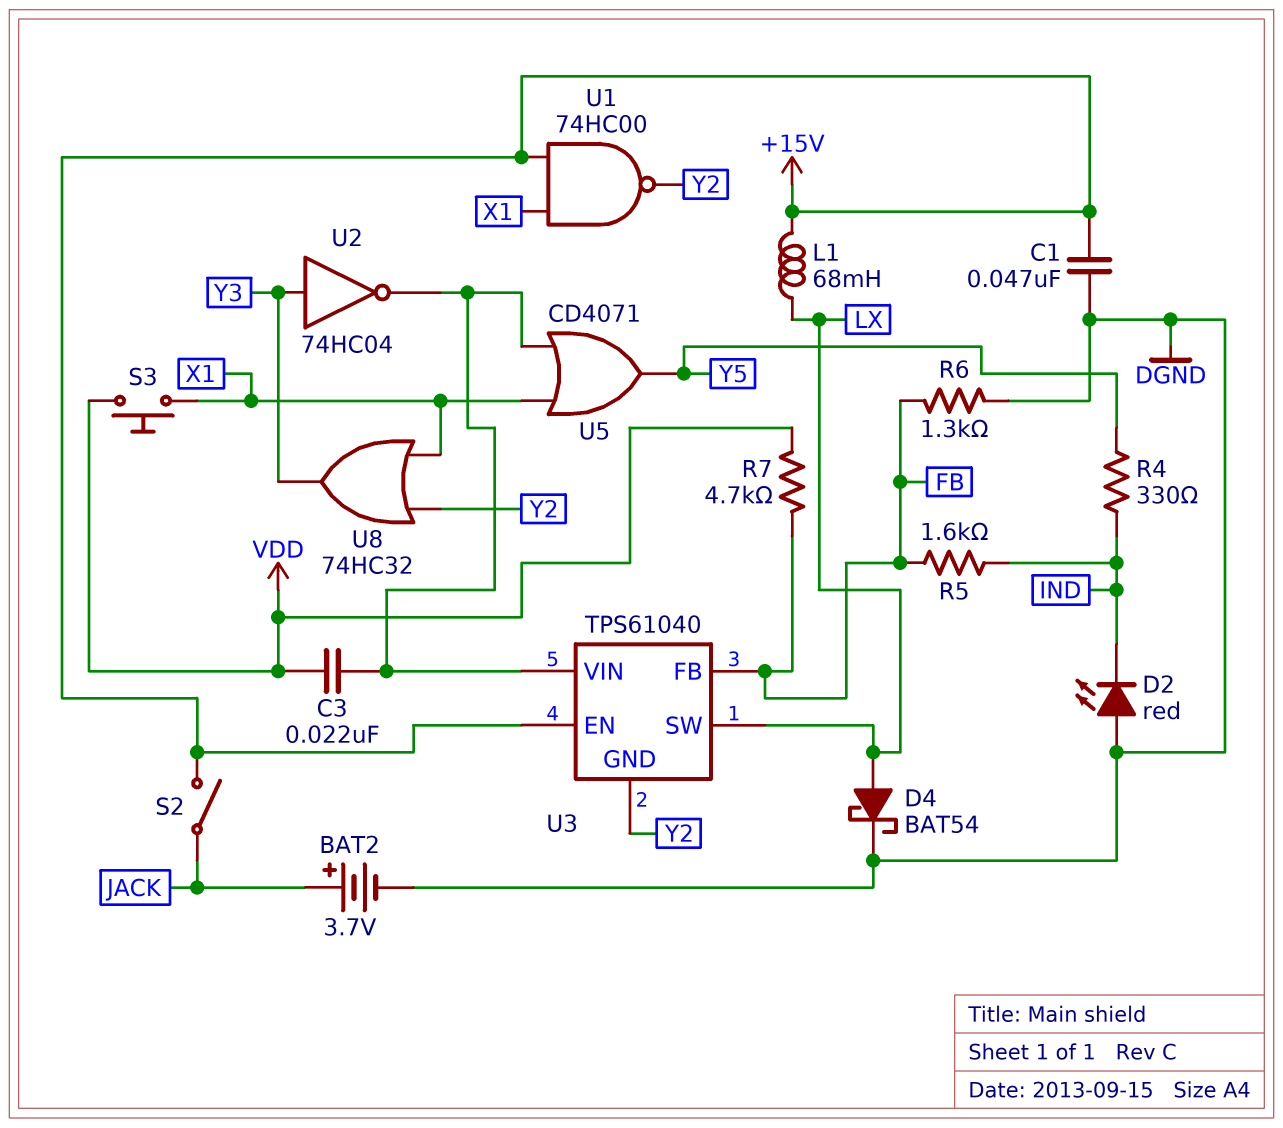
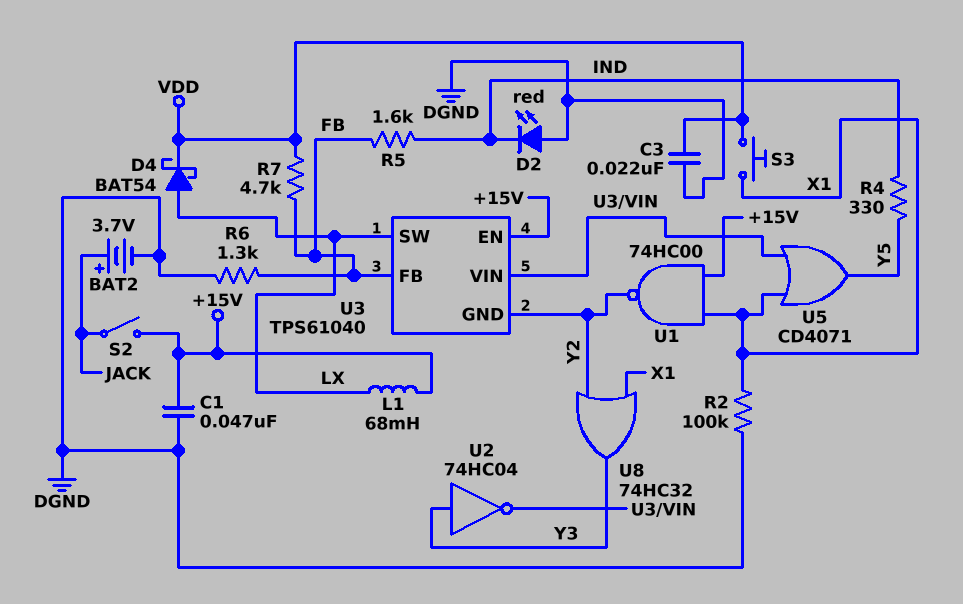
C3: 22nF (U3/VIN, VDD) -> 22nF (DGND, VDD)
D4: schottky BAT54 (A LX, K DGND) -> schottky BAT54 (A LX, K VDD)
R2: none -> 100k (DGND, X1)

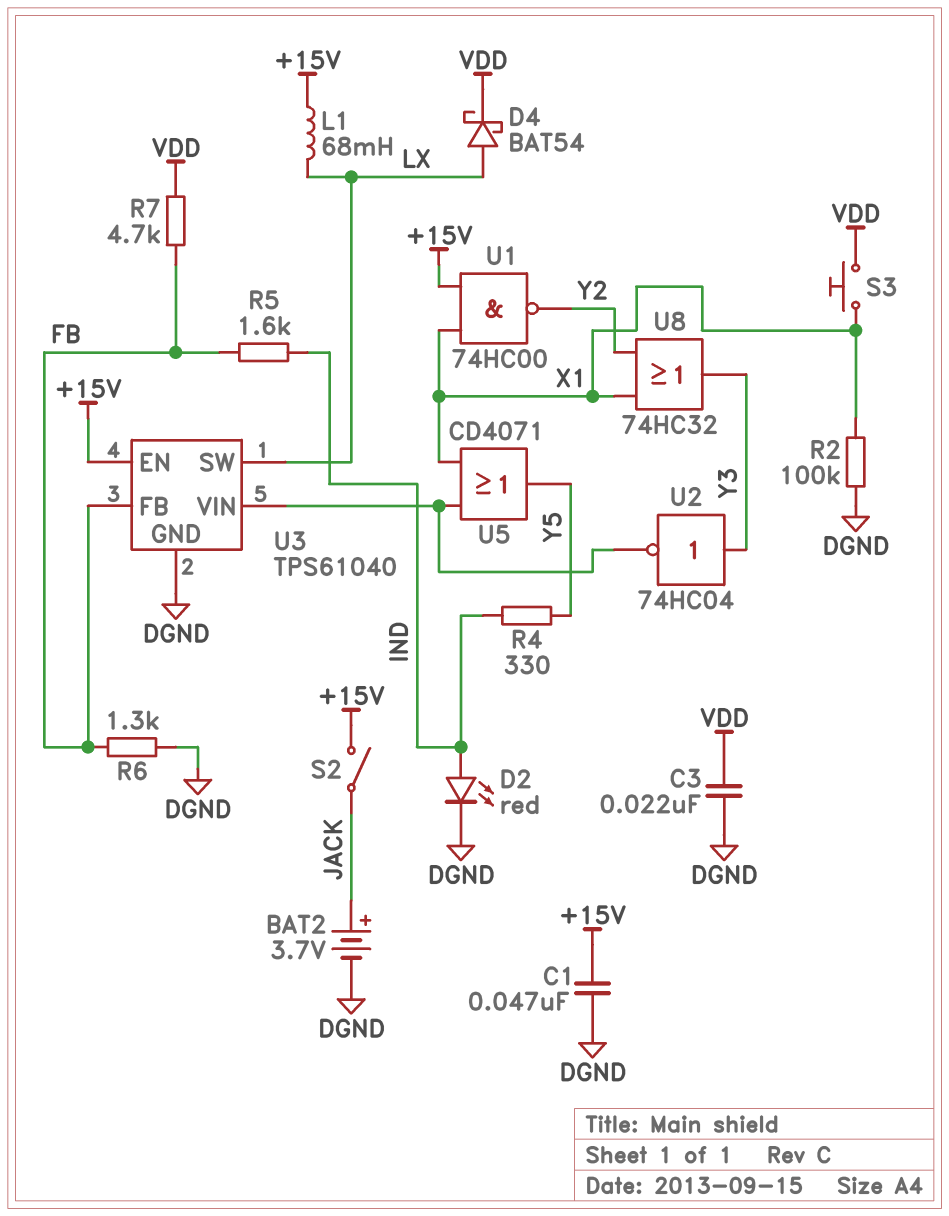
D2: LED red (A DGND, K IND) -> LED red (A IND, K DGND)
U3 pin GND: Y2 -> DGND

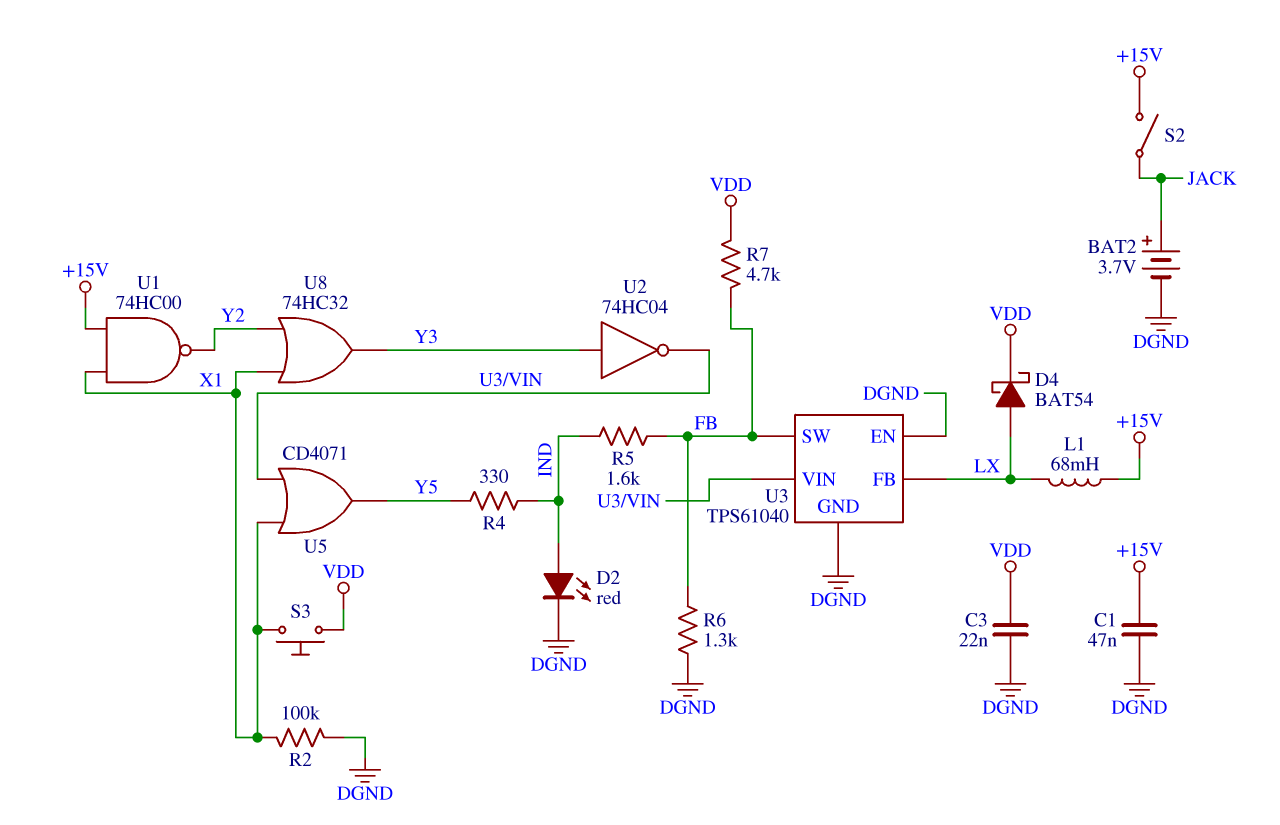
U3 pin EN: +15V -> DGND
U3 pin FB: FB -> LX
U3 pin SW: LX -> FB

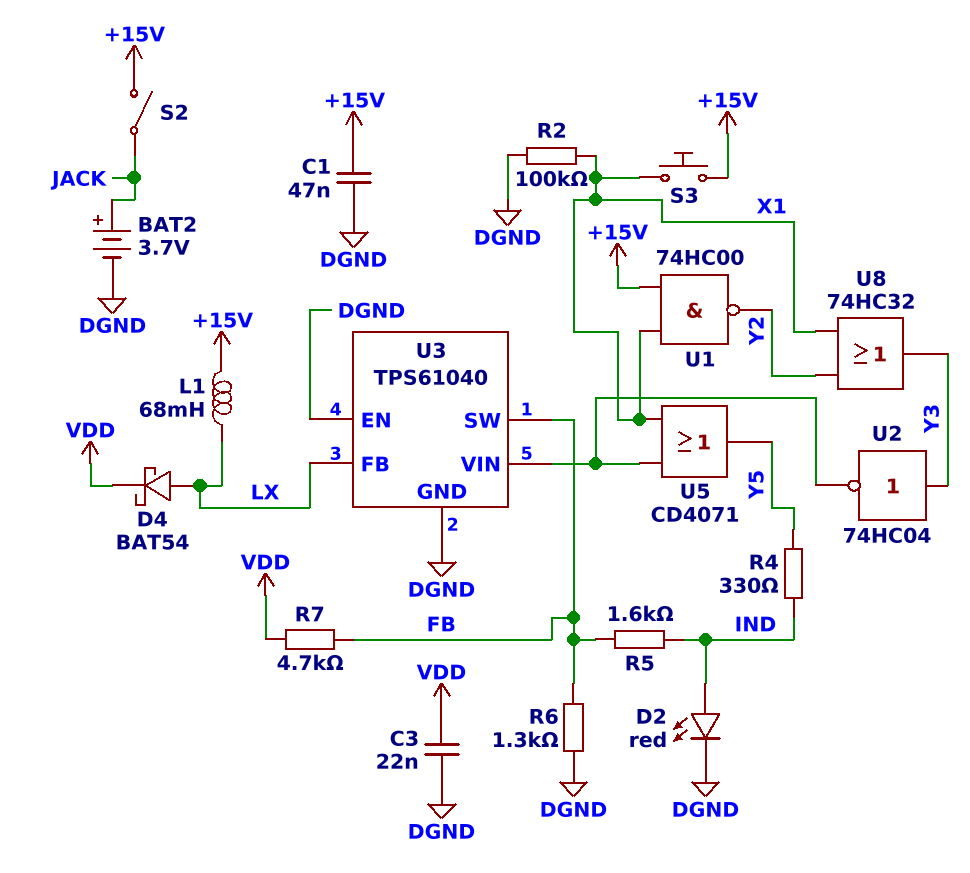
S3: button (VDD, X1) -> button (+15V, X1)

